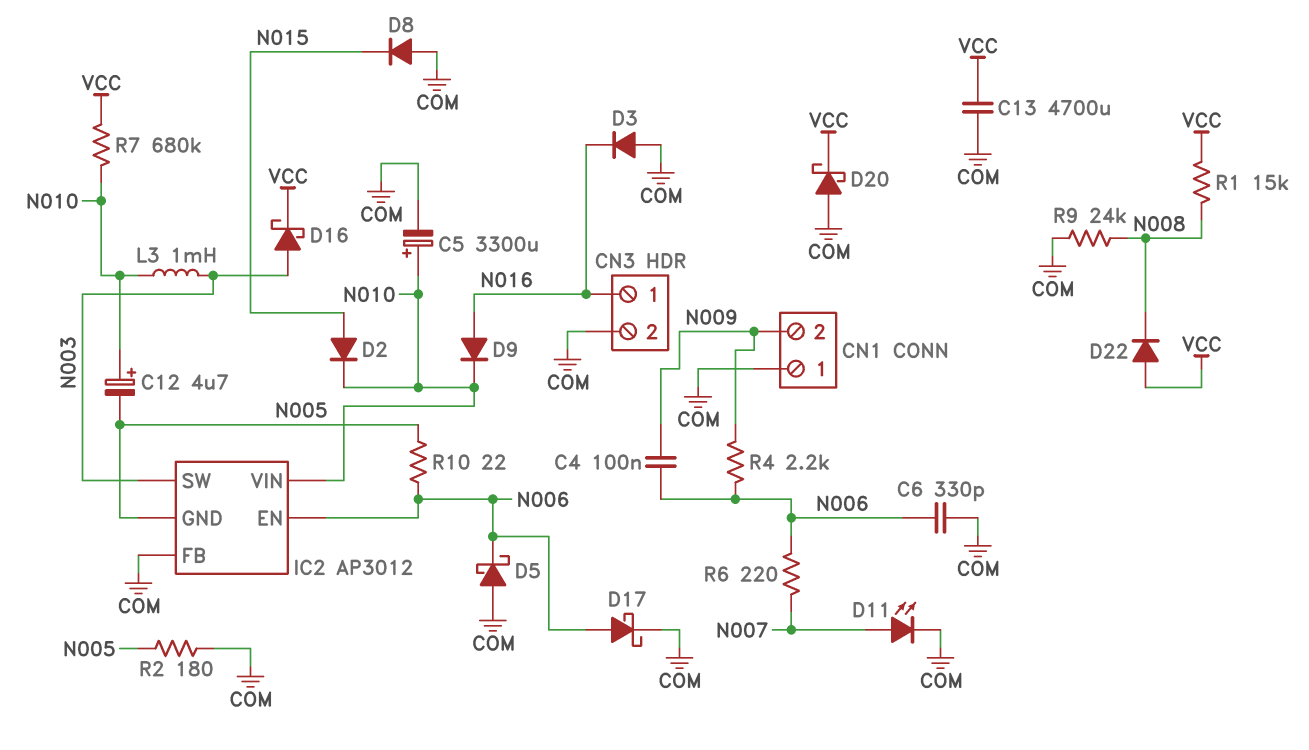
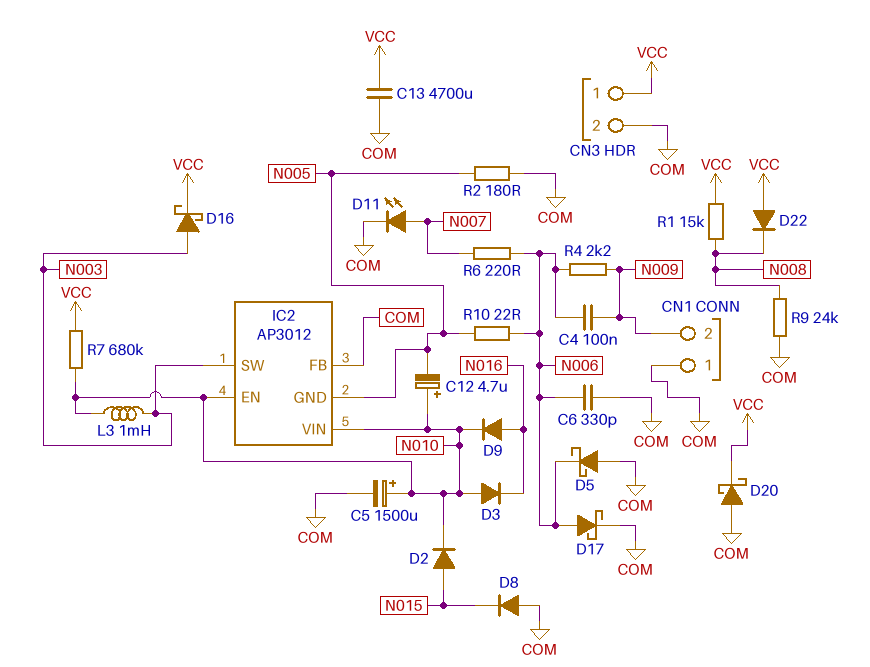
C5: 3300uF (plus N010, minus COM) -> 1500uF (plus N010, minus COM)
CN3 pin 1: N016 -> VCC
D3: diode (A COM, K N016) -> diode (A N010, K N016)
IC2 pin EN: N006 -> N010

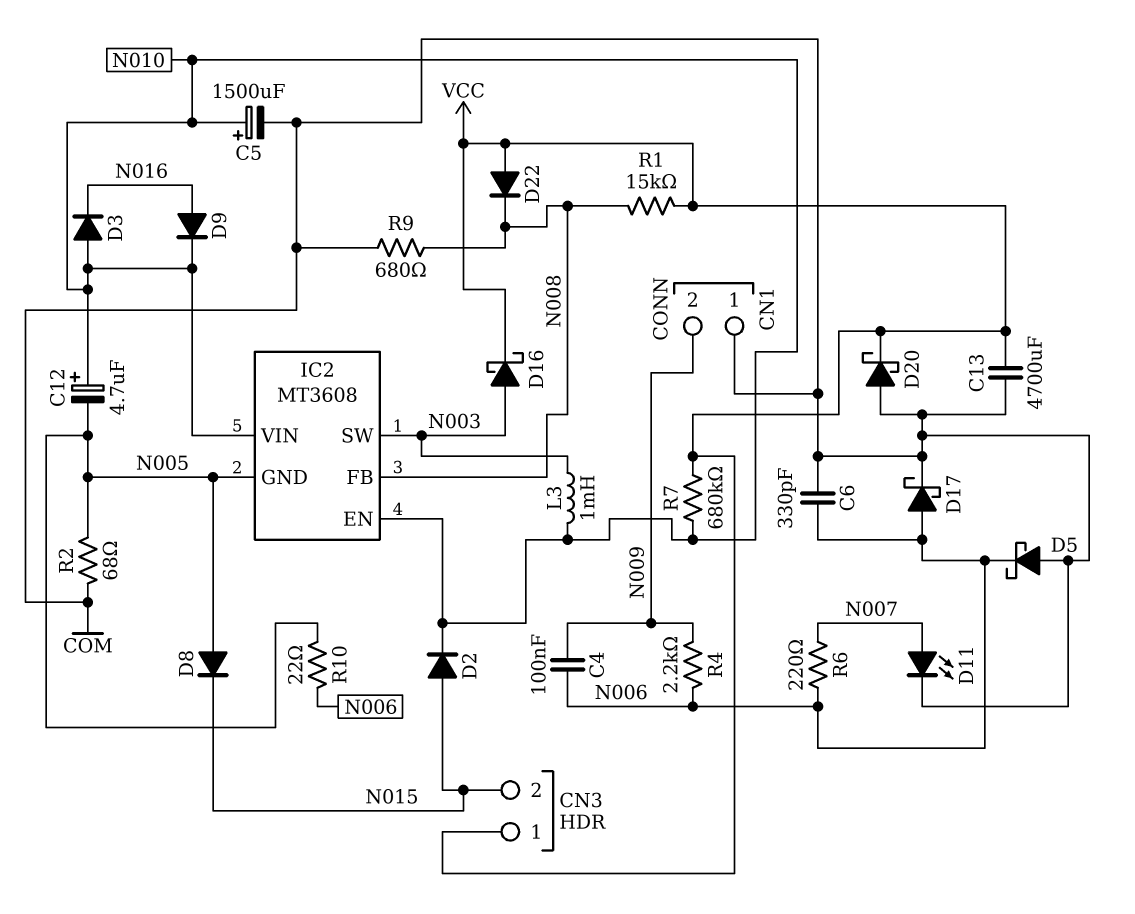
CN3 pin 2: COM -> N015
D8: diode (A COM, K N015) -> diode (A N005, K N015)
IC2: AP3012 -> MT3608
IC2 pin FB: COM -> N008
R2: 180 (COM, N005) -> 68 (COM, N005)
R9: 24k (COM, N008) -> 680 (COM, N008)

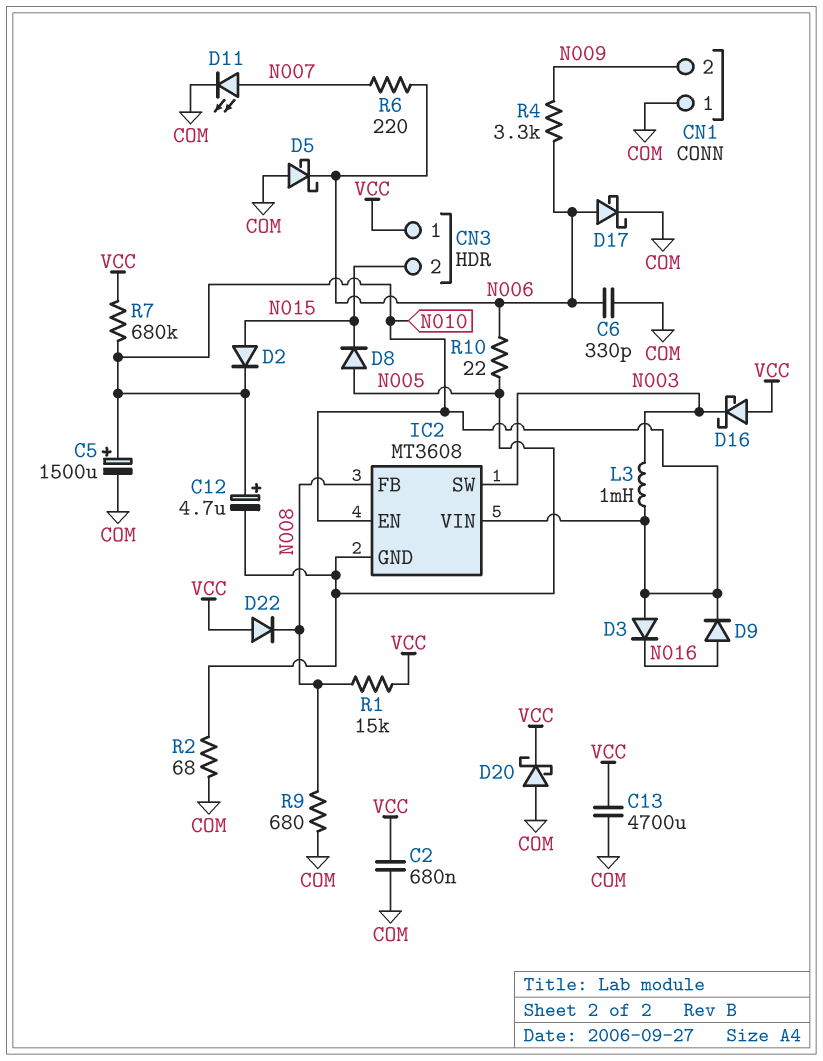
C2: none -> 680nF (COM, VCC)
C4: 100nF (N006, N009) -> none
D16: schottky (A N003, K VCC) -> schottky (A VCC, K N003)
R4: 2.2k (N006, N009) -> 3.3k (N006, N009)

